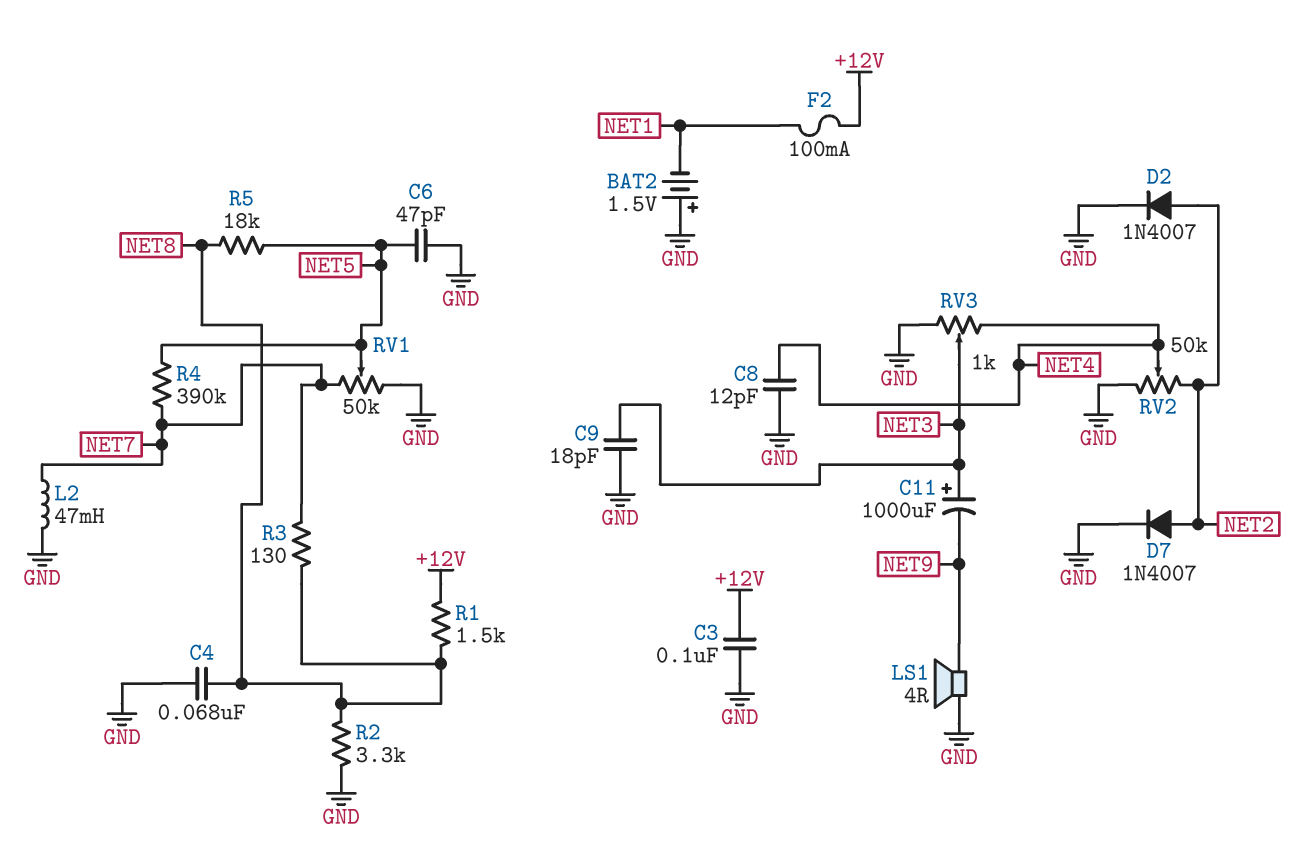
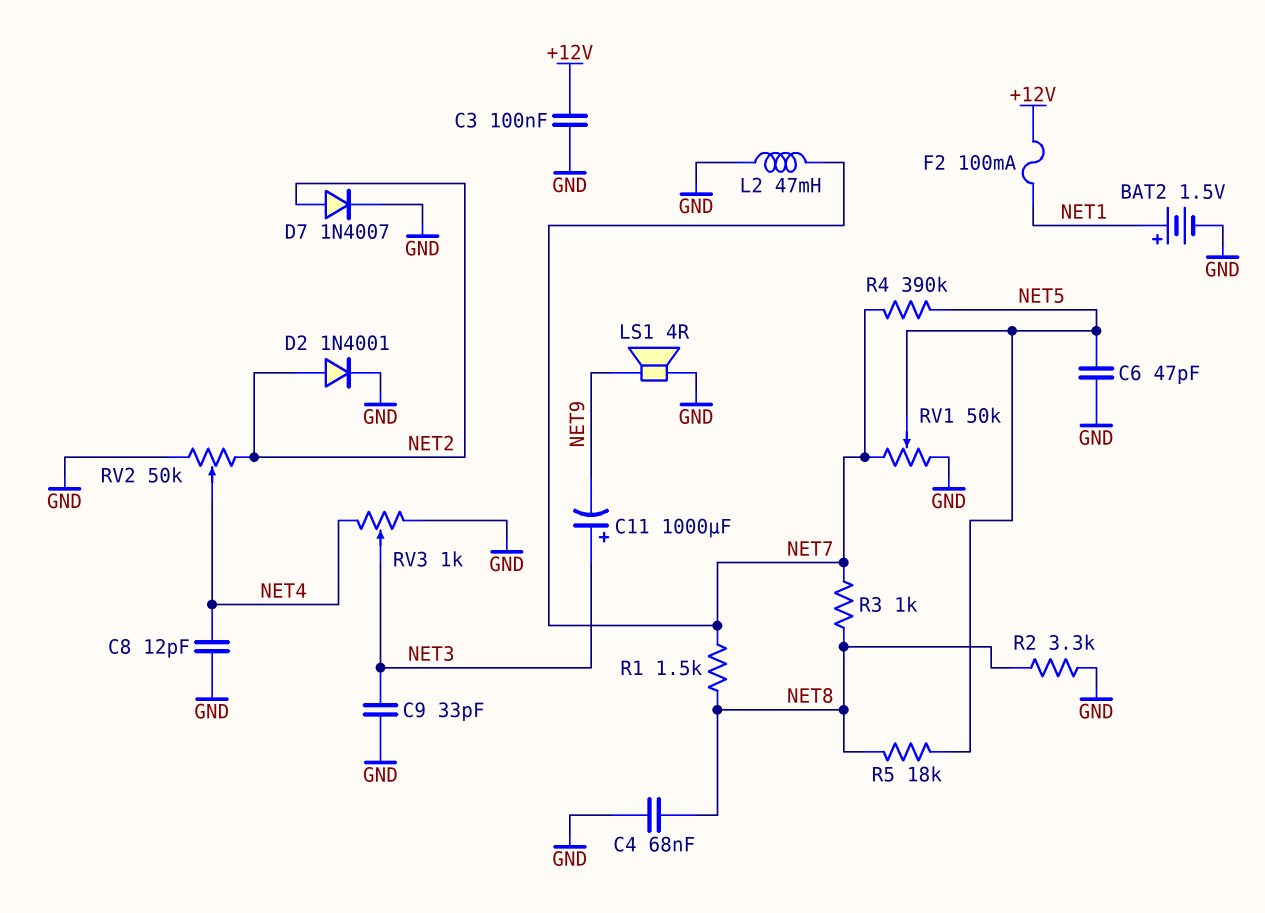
BAT2: 1.5V (plus GND, minus NET1) -> 1.5V (plus NET1, minus GND)
C9: 18pF (GND, NET3) -> 33pF (GND, NET3)
D2: diode 1N4007 (A NET2, K GND) -> diode 1N4001 (A NET2, K GND)
R1: 1.5k (+12V, NET8) -> 1.5k (NET7, NET8)
R3: 130 (NET7, NET8) -> 1k (NET7, NET8)

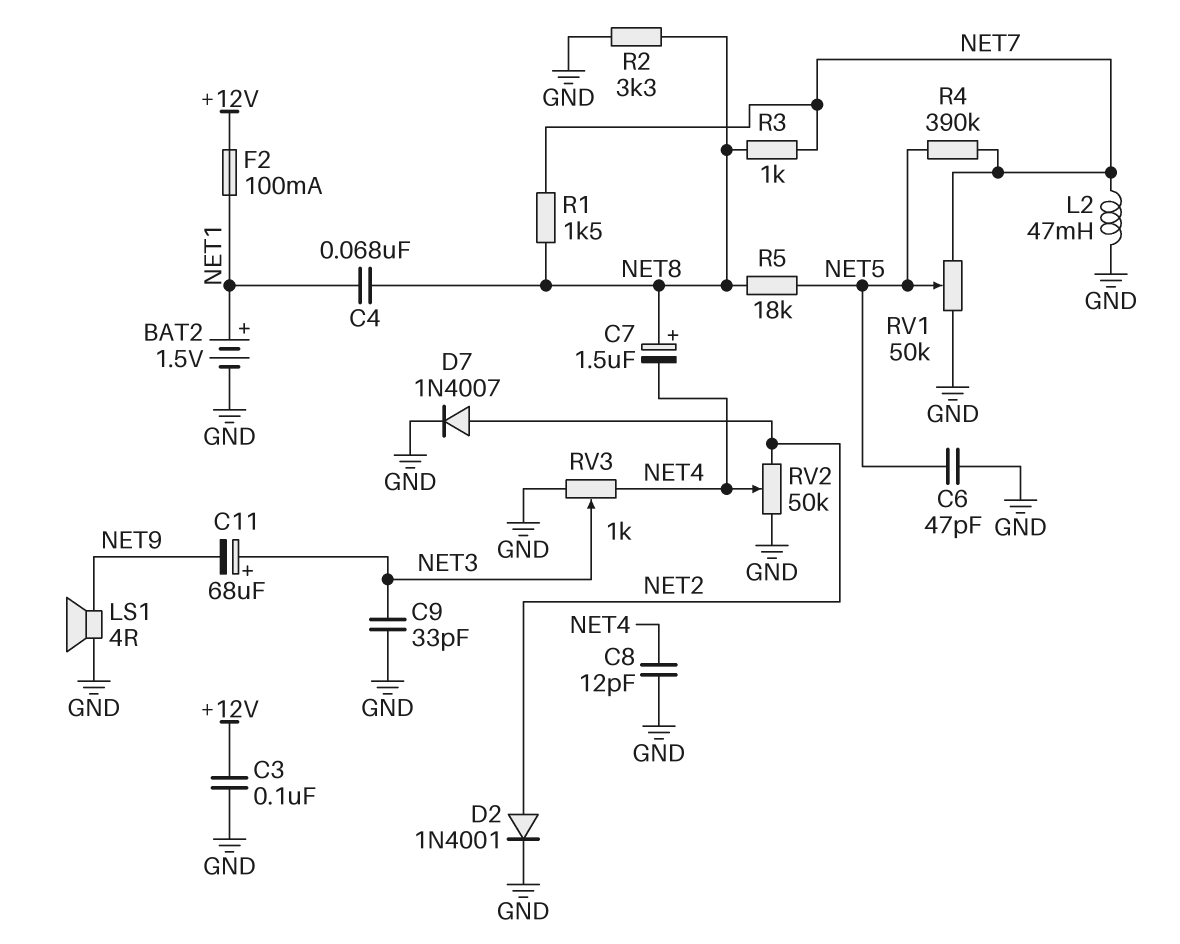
C4: 68nF (GND, NET8) -> 68nF (NET1, NET8)
C7: none -> 1.5uF (plus NET8, minus NET4)
C11: 1000uF (plus NET3, minus NET9) -> 68uF (plus NET3, minus NET9)

